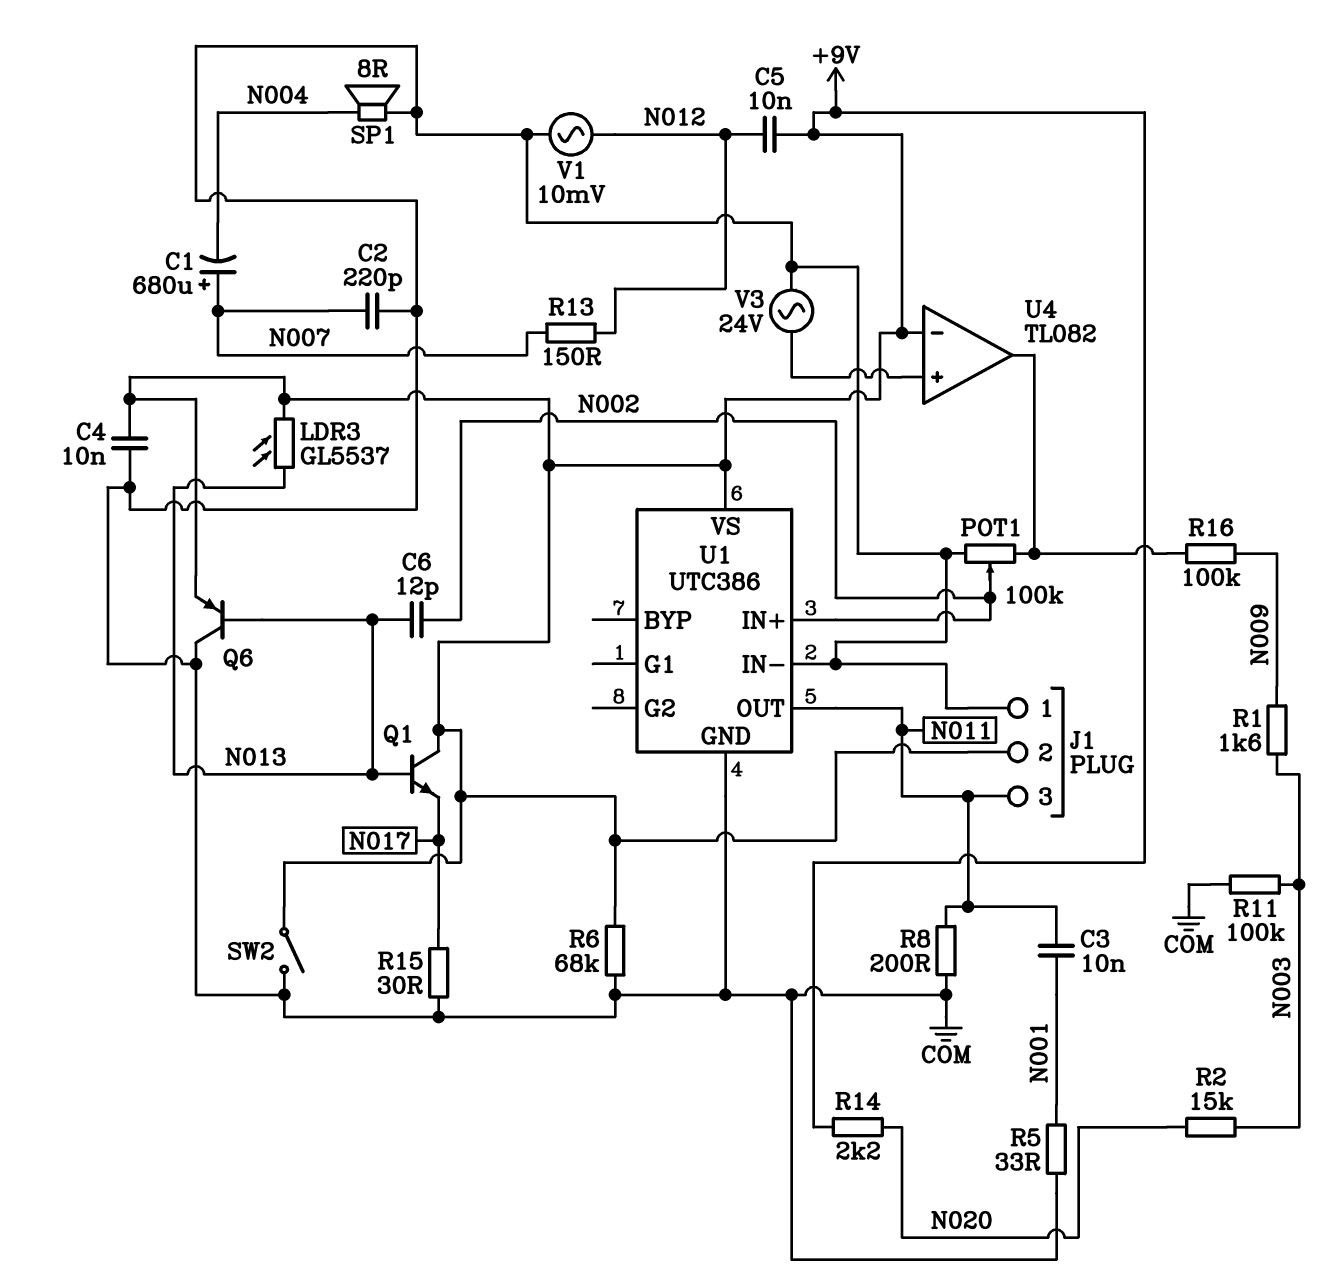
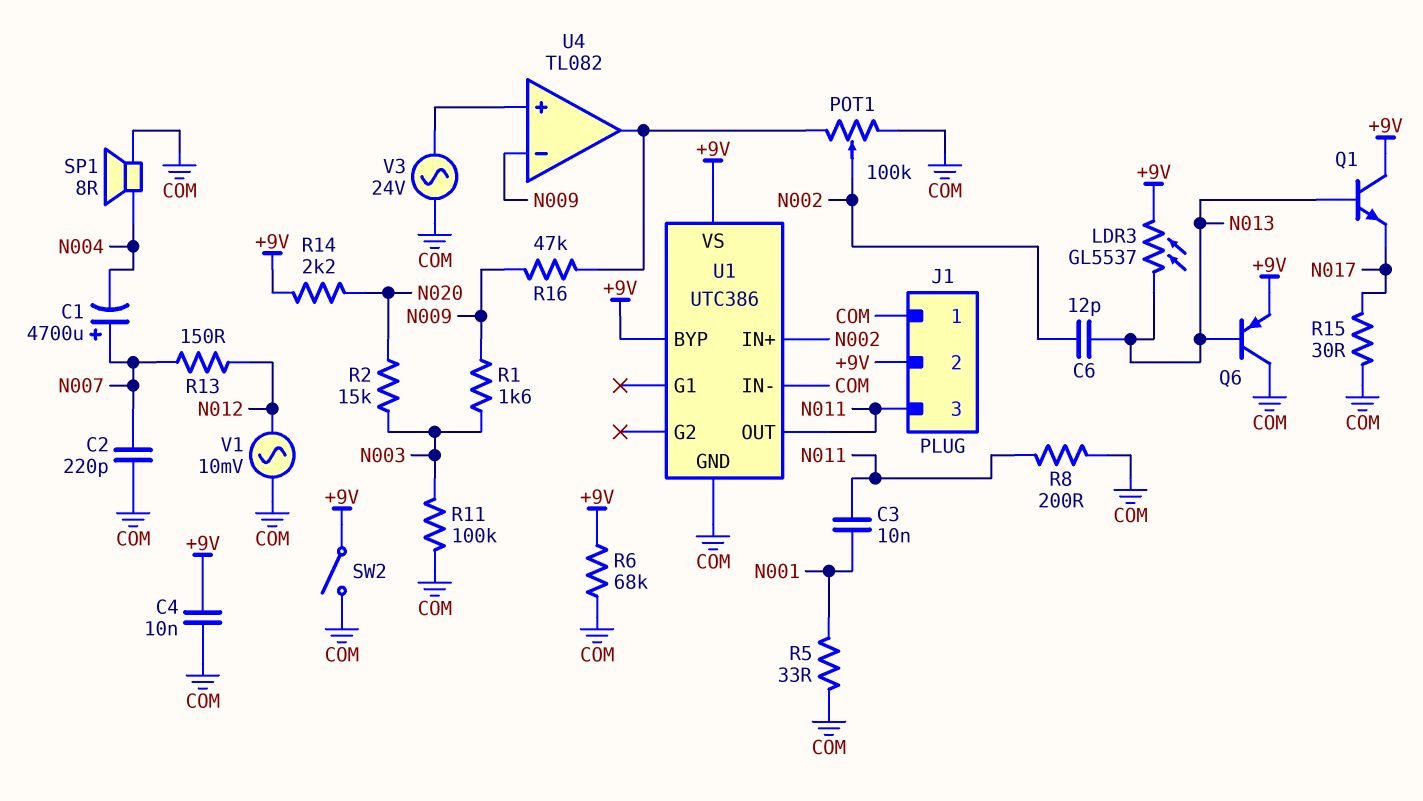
C1: 680uF (plus N007, minus N004) -> 4700uF (plus N007, minus N004)
C5: 10nF (+9V, N012) -> none
R16: 100k (N009, U4/out) -> 47k (N009, U4/out)
U1 pin BYP: none -> +9V
U4 pin in-: +9V -> N009

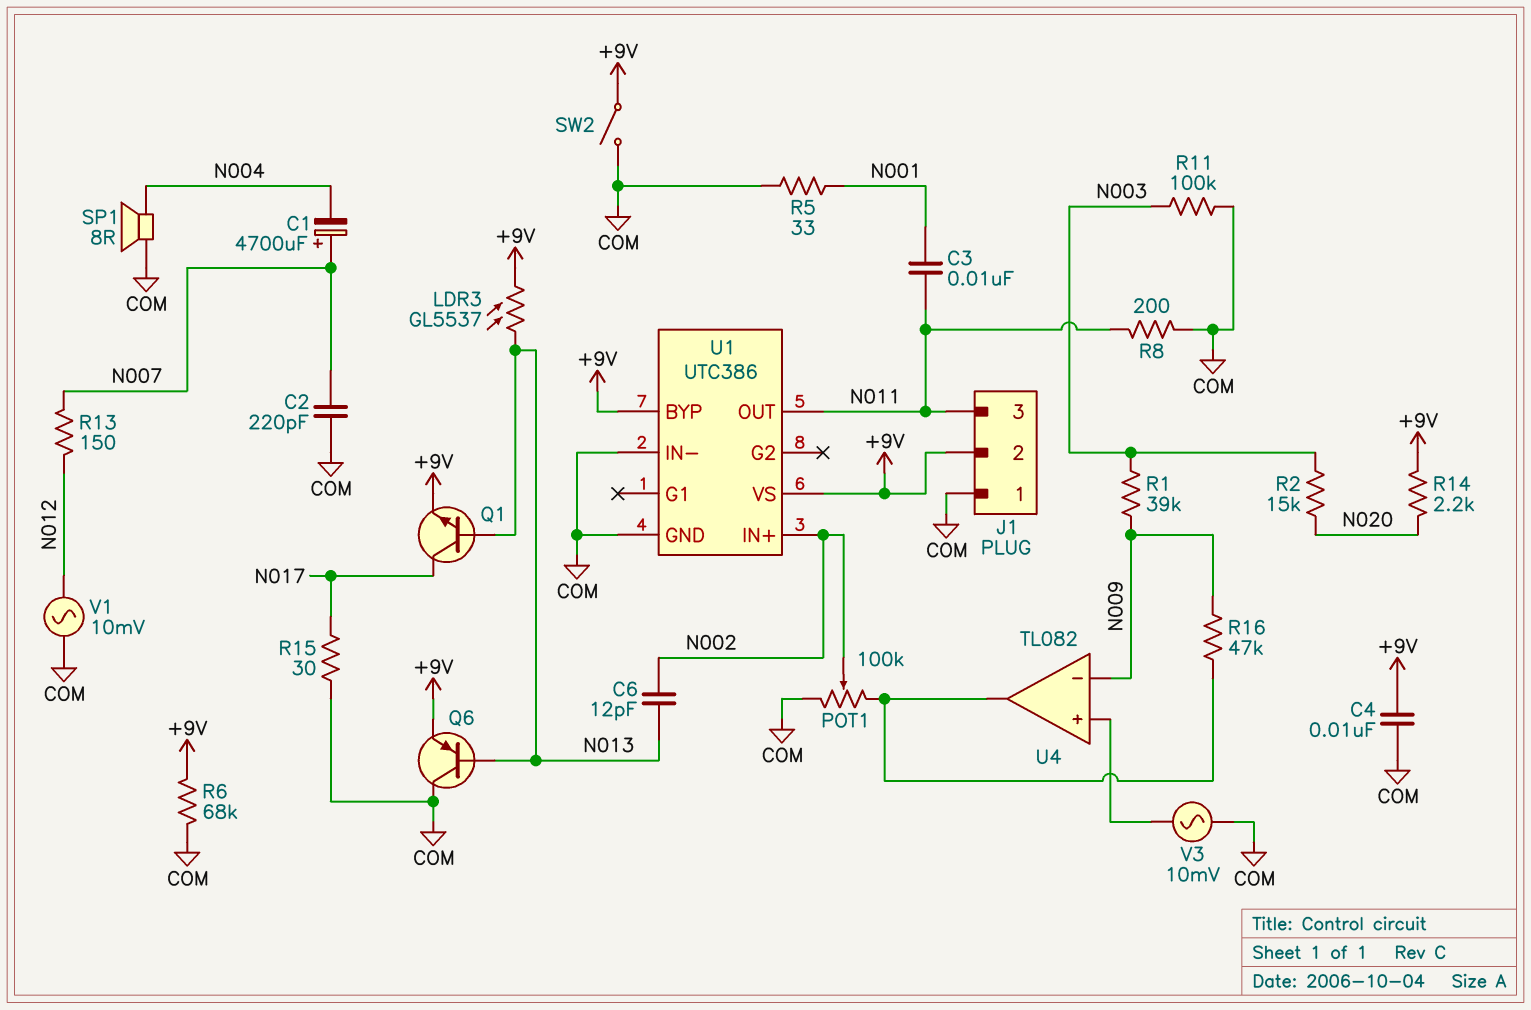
Q1: NPN (B N013, C +9V, E N017) -> NPN (B N013, C N017, E +9V)
R1: 1.6k (N003, N009) -> 39k (N003, N009)
V3: AC 24V (COM, U4/in+) -> AC 10mV (COM, U4/in+)

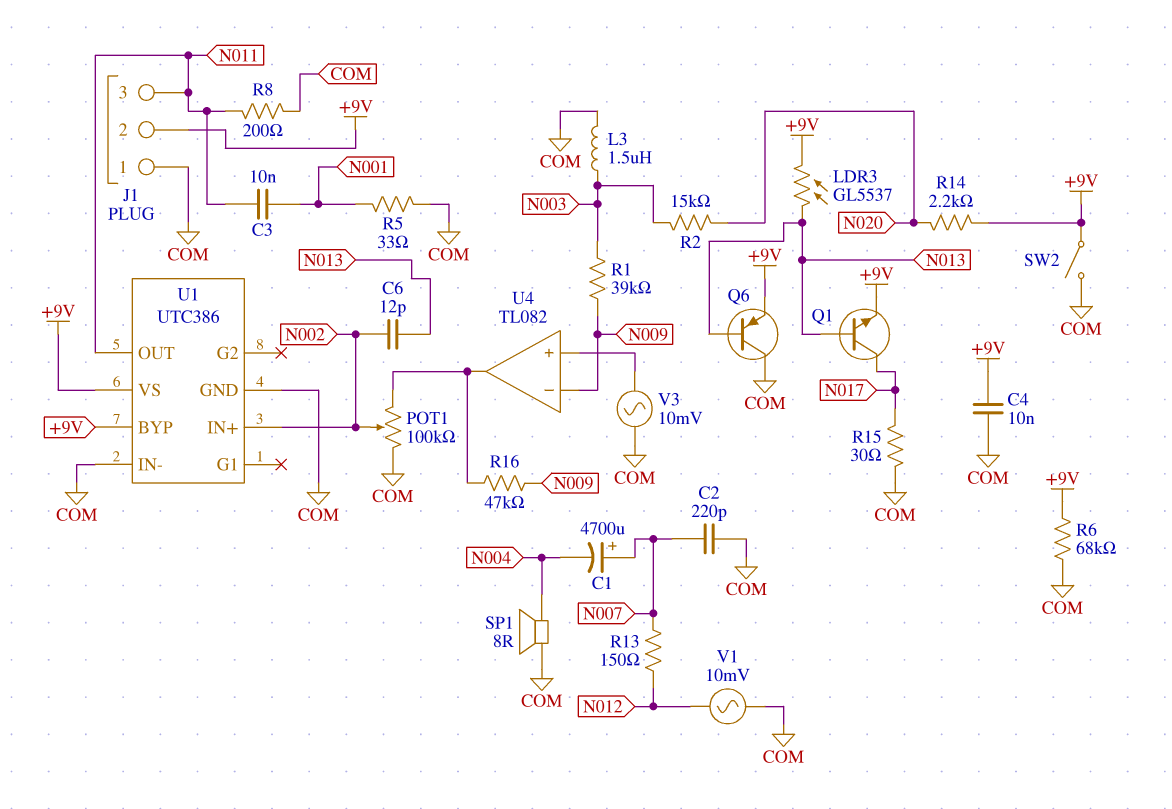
L3: none -> 1.5uH (COM, N003)
R11: 100k (COM, N003) -> none

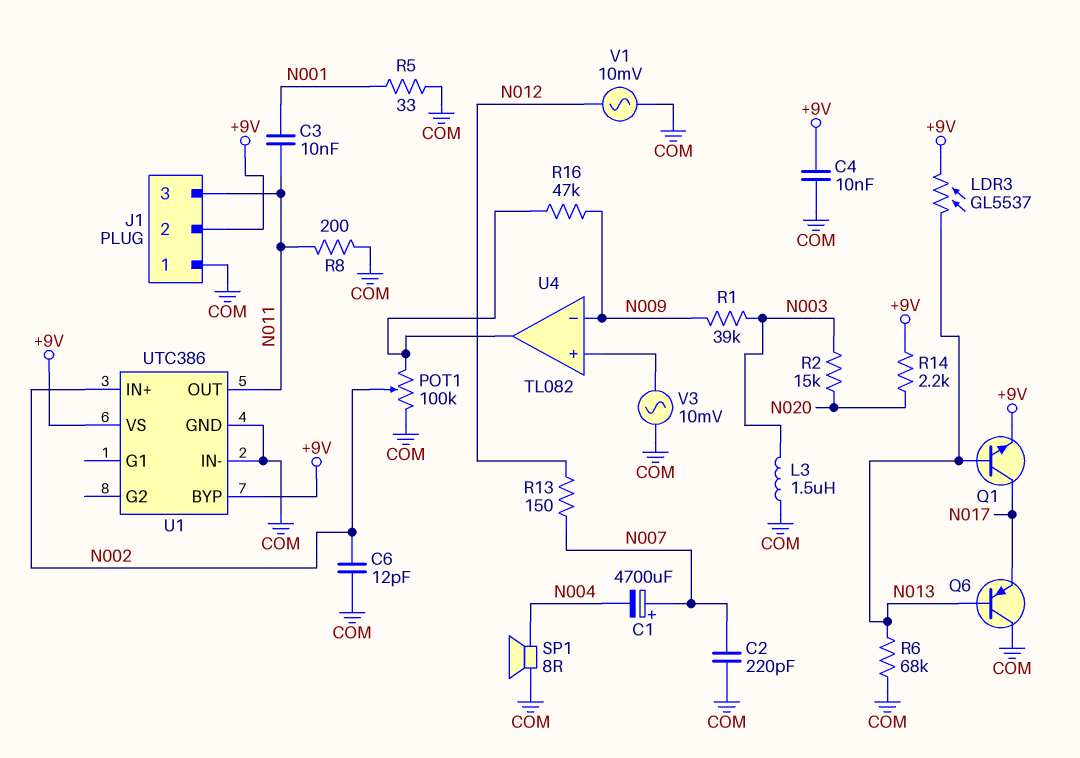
C6: 12pF (N002, N013) -> 12pF (COM, N002)
Q6: PNP (B N013, C COM, E +9V) -> PNP (B N013, C COM, E N017)
R6: 68k (+9V, COM) -> 68k (COM, N013)
R15: 30 (COM, N017) -> none
SW2: switch (+9V, COM) -> none

